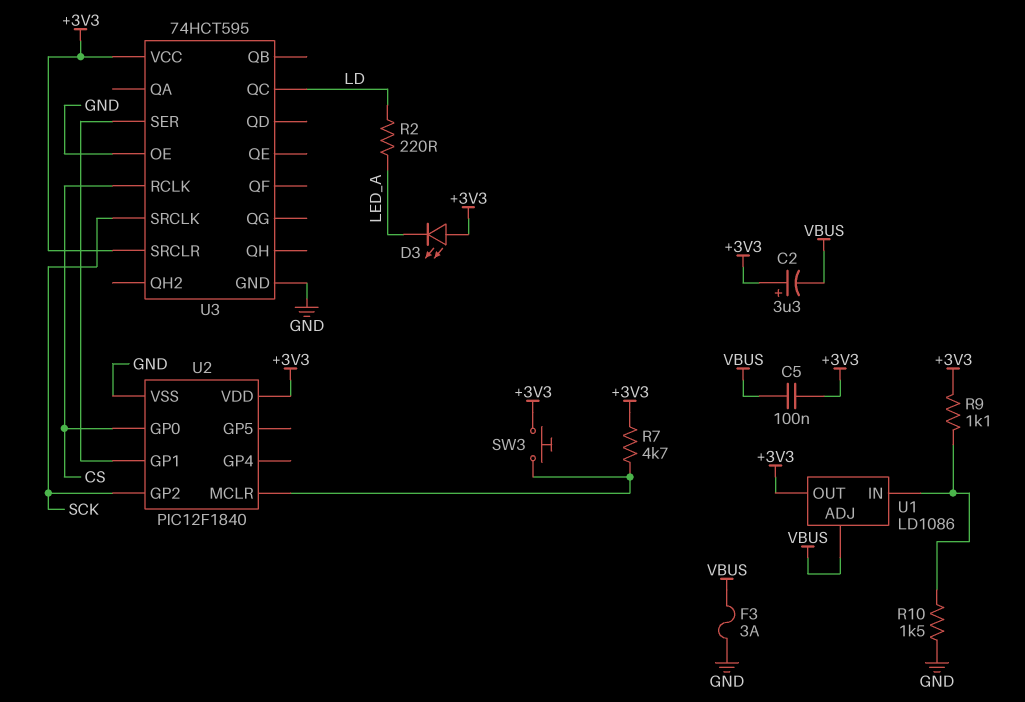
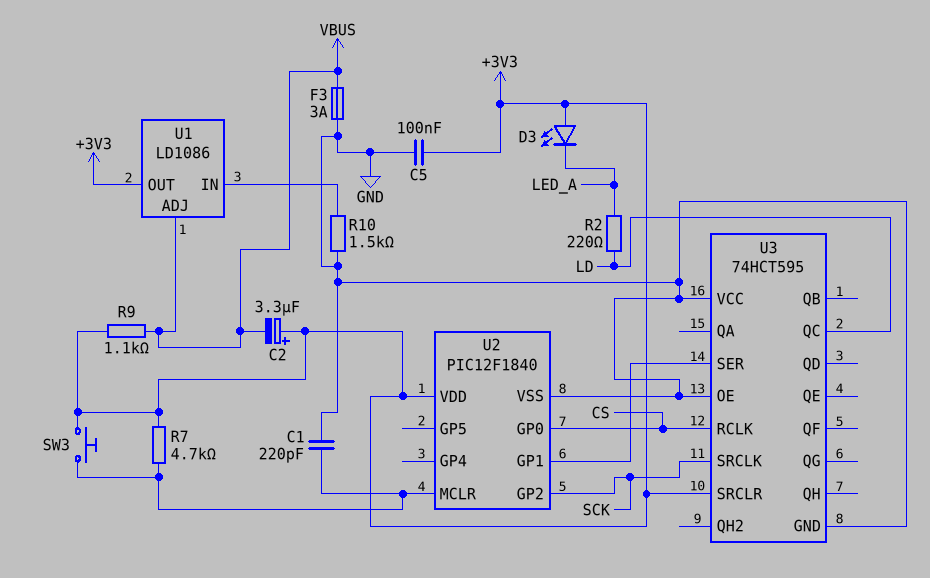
C1: none -> 220pF (GND, U2/MCLR)
C5: 100nF (+3V3, VBUS) -> 100nF (+3V3, GND)
R9: 1.1k (+3V3, U1/IN) -> 1.1k (+3V3, VBUS)
U3 pin VCC: +3V3 -> GND

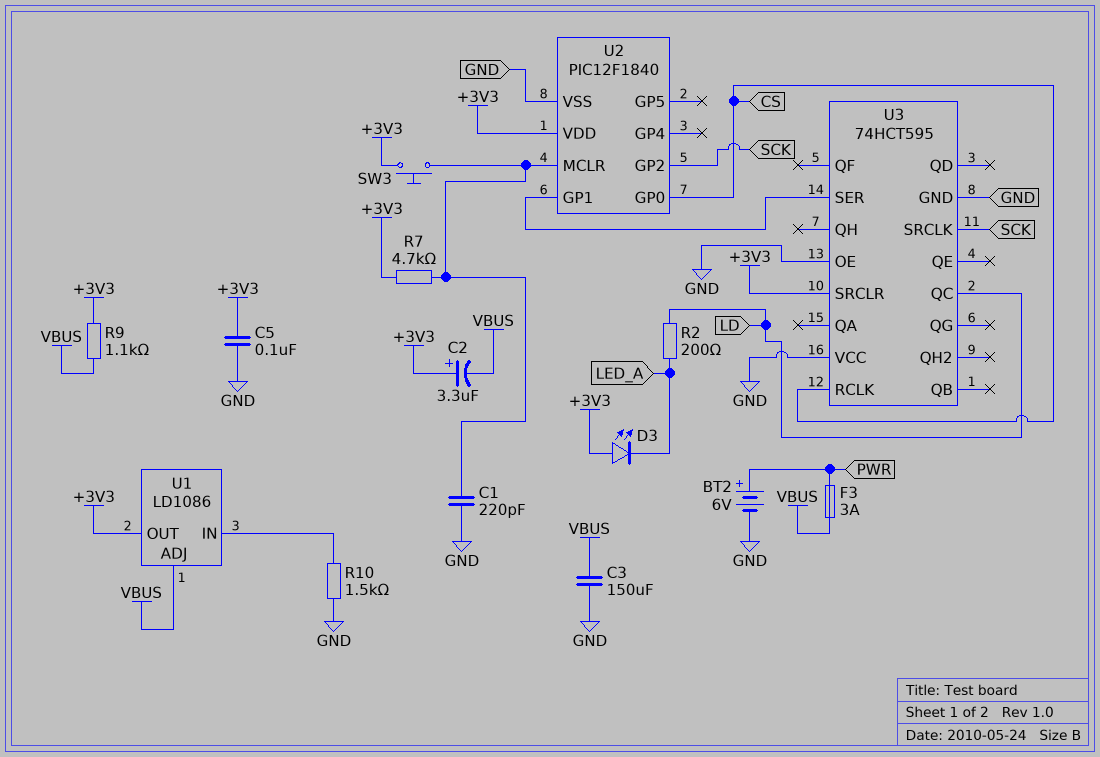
BT2: none -> 6V (plus PWR, minus GND)
C3: none -> 150uF (GND, VBUS)
F3: 3A (GND, VBUS) -> 3A (PWR, VBUS)
R2: 220 (LD, LED_A) -> 200 (LD, LED_A)

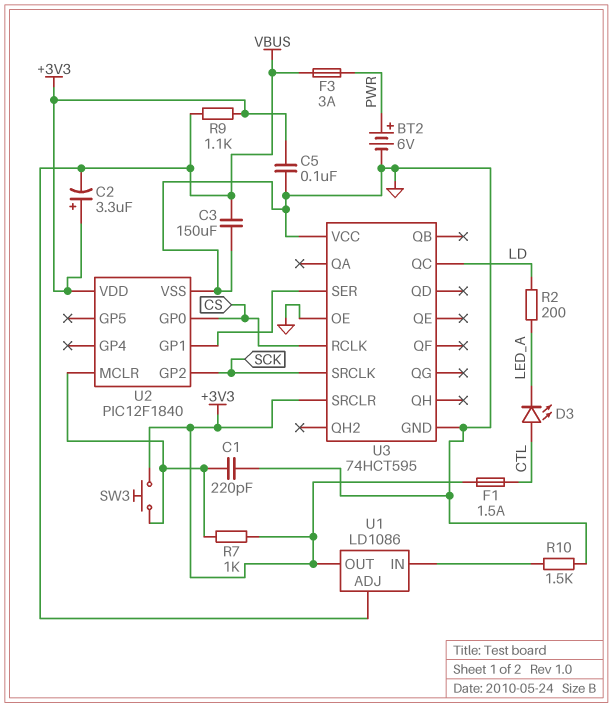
D3: LED (A +3V3, K LED_A) -> LED (A CTL, K LED_A)
F1: none -> 1.5A (+3V3, CTL)
R7: 4.7k (+3V3, U2/MCLR) -> 1k (+3V3, U2/MCLR)

